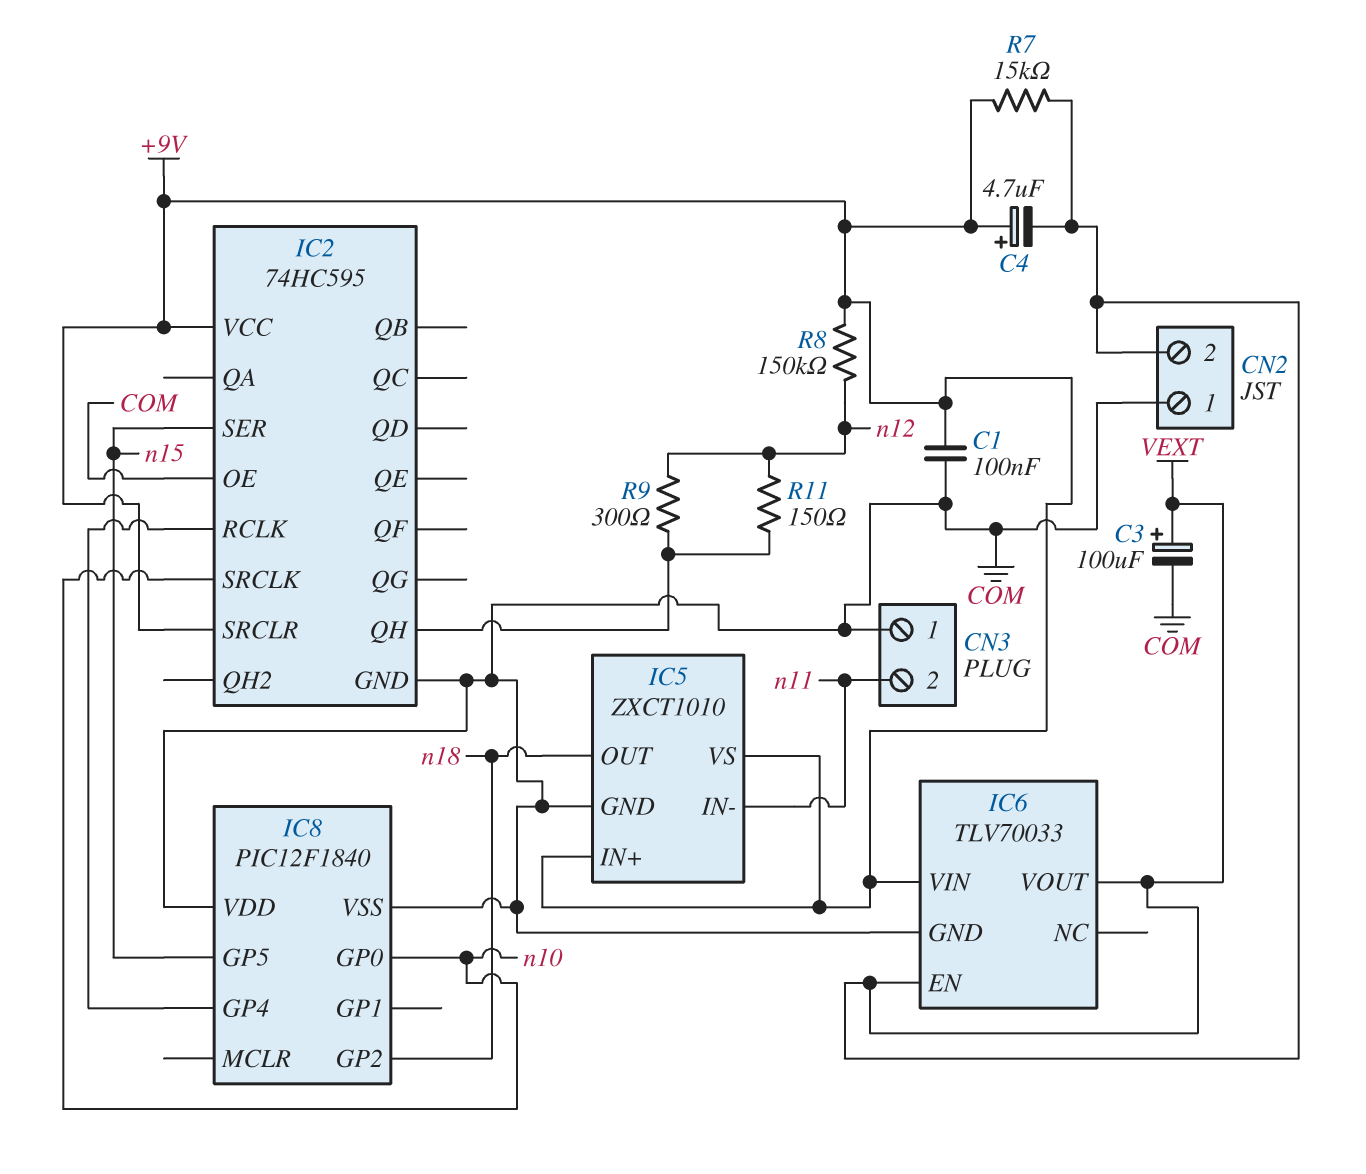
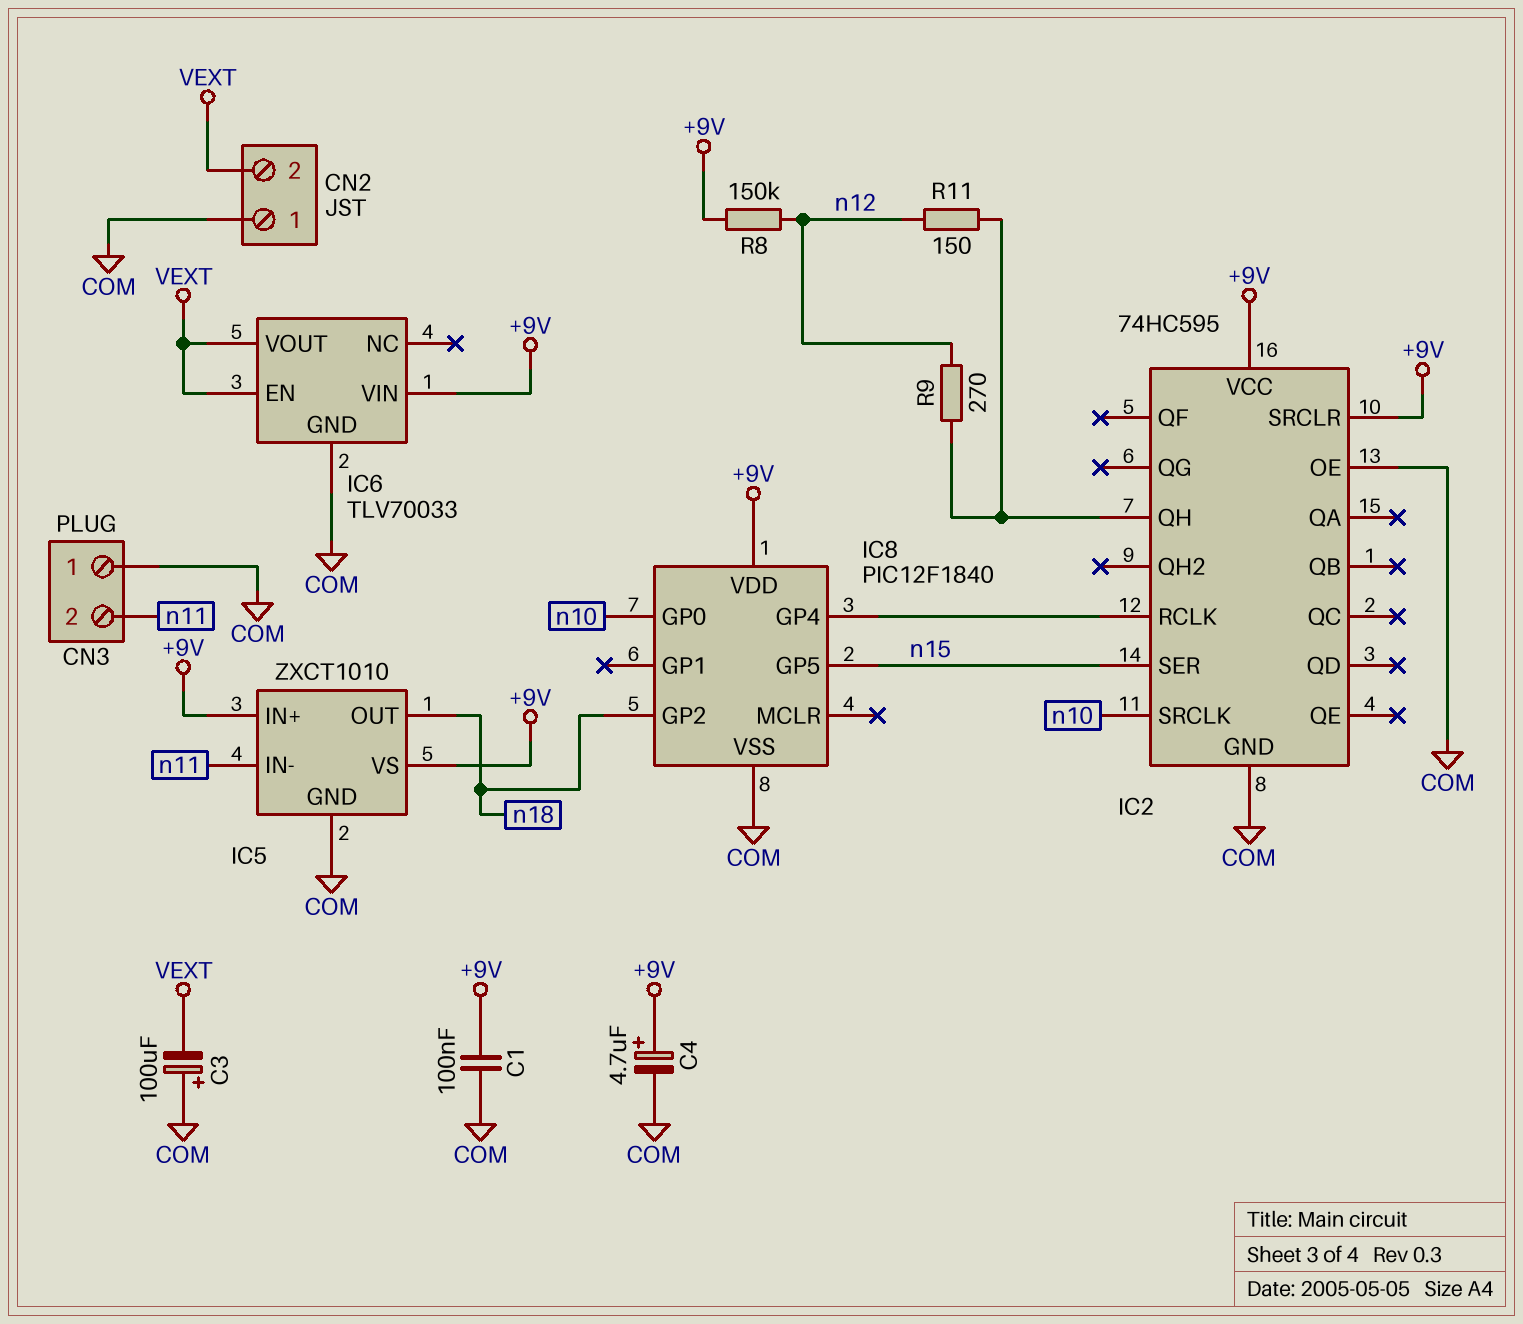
C3: 100uF (plus VEXT, minus COM) -> 100uF (plus COM, minus VEXT)
C4: 4.7uF (plus +9V, minus VEXT) -> 4.7uF (plus +9V, minus COM)
IC8 pin VDD: COM -> +9V
R7: 15k (+9V, VEXT) -> none
R9: 300 (IC2/QH, n12) -> 270 (IC2/QH, n12)

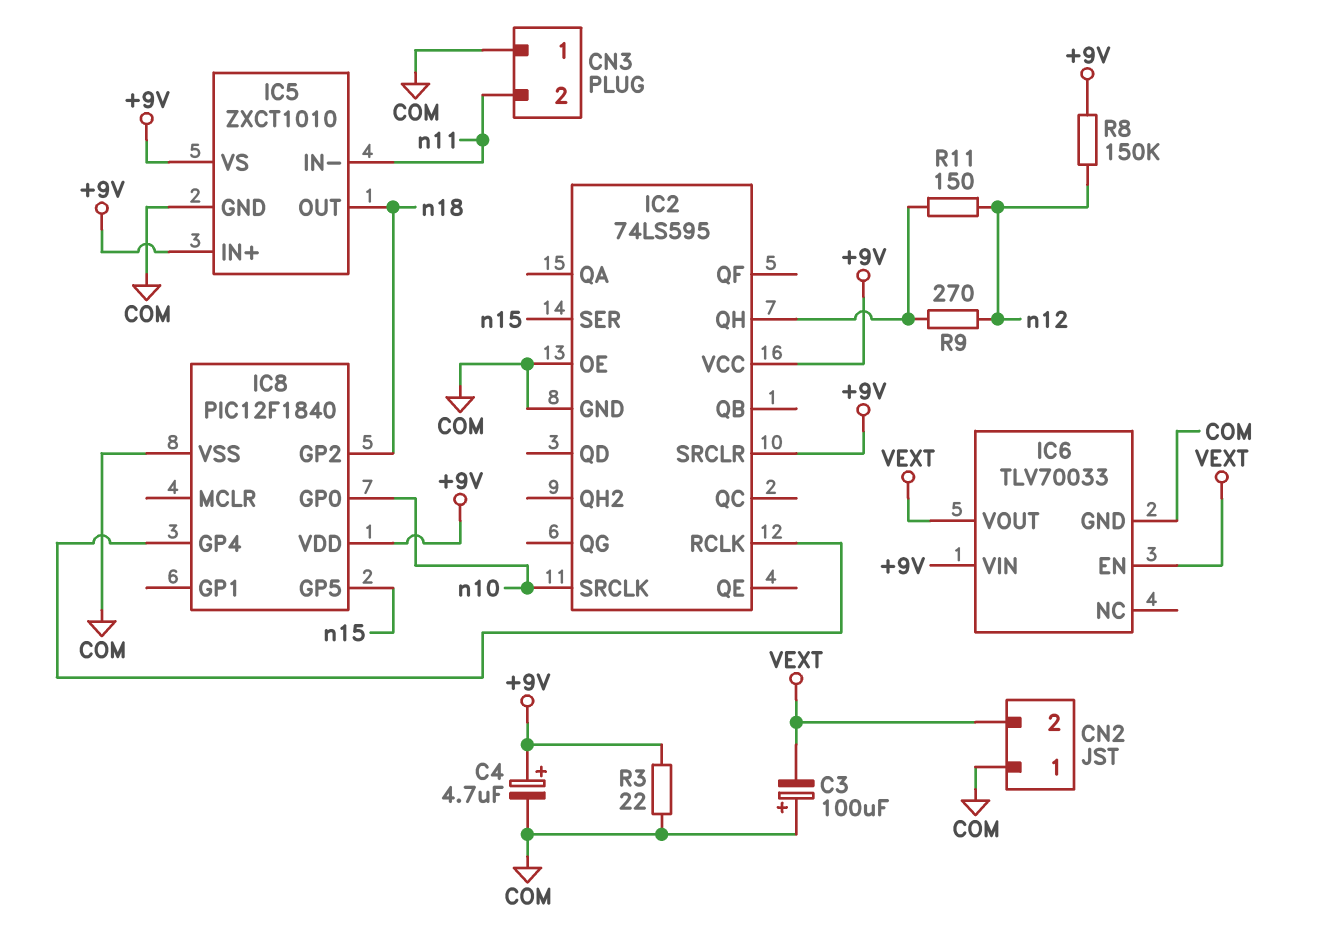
C1: 100nF (+9V, COM) -> none
IC2: 74HC595 -> 74LS595
R3: none -> 22 (+9V, COM)

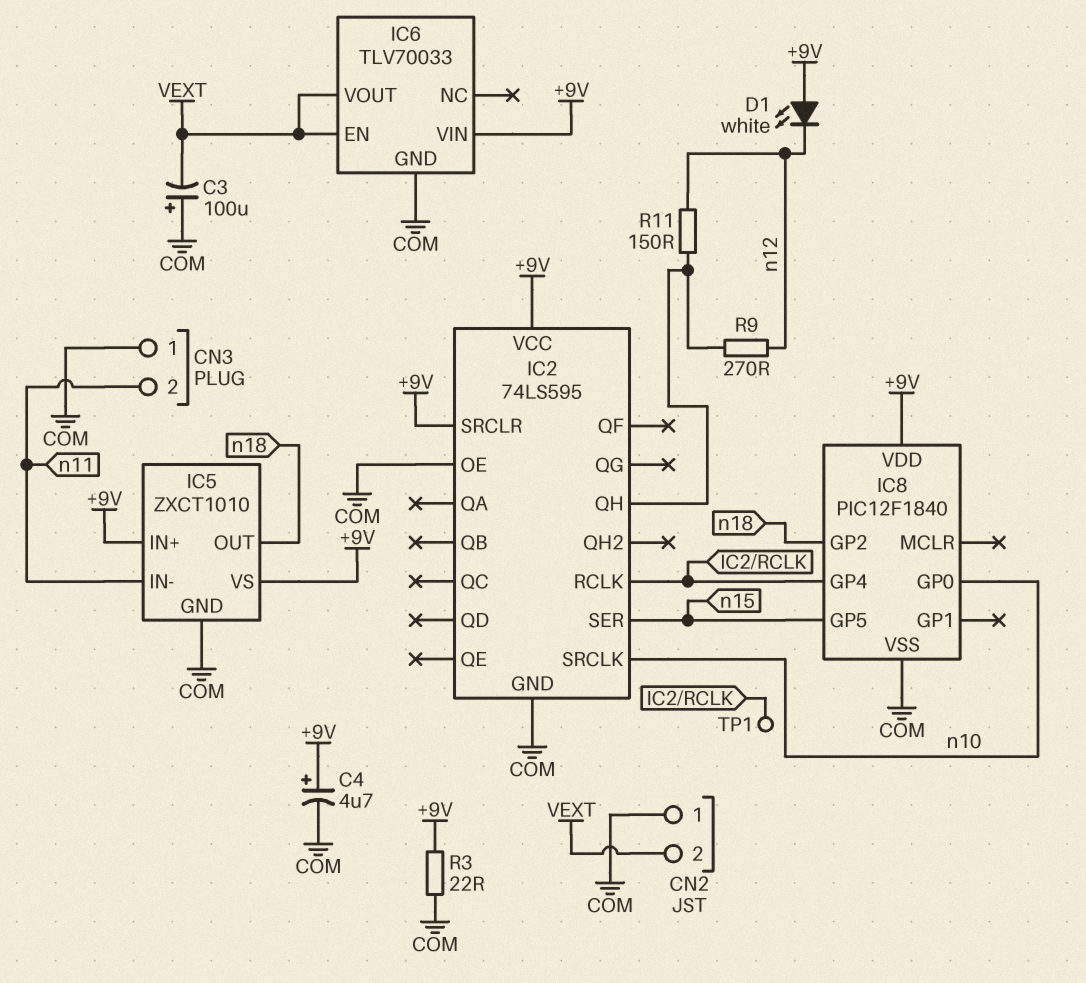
D1: none -> LED white (A +9V, K n12)
R8: 150k (+9V, n12) -> none
TP1: none -> test point (IC2/RCLK)

